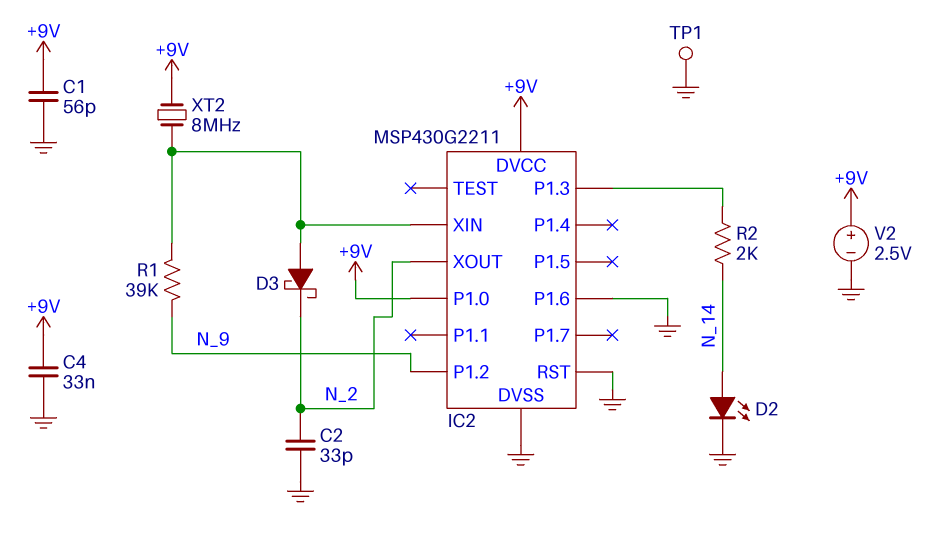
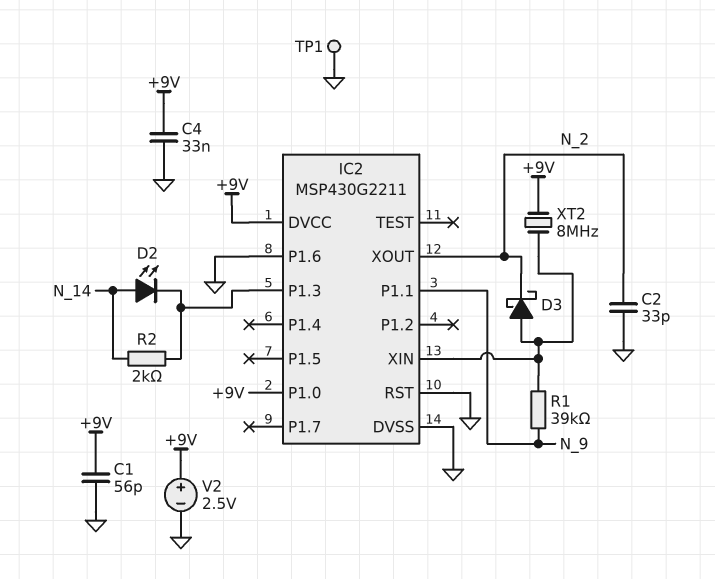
D2: LED (A N_14, K GND) -> LED (A N_14, K IC2/P1.3)
IC2 pin P1.1: none -> N_9
IC2 pin P1.2: N_9 -> none

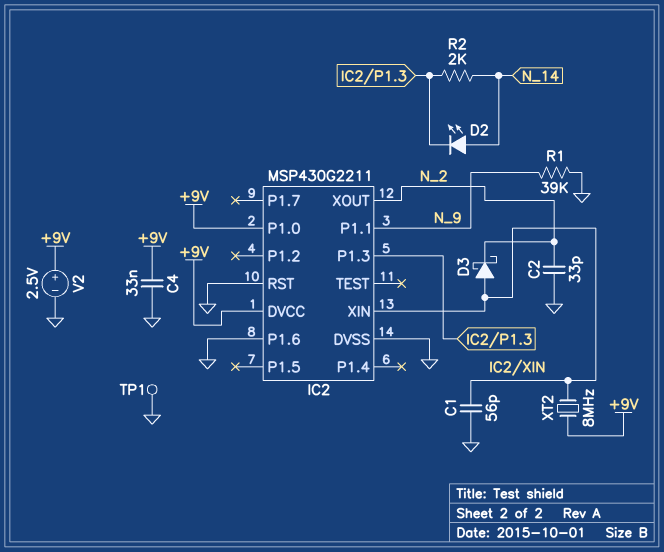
C1: 56pF (+9V, GND) -> 56pF (GND, IC2/XIN)
R1: 39k (IC2/XIN, N_9) -> 39k (GND, N_9)

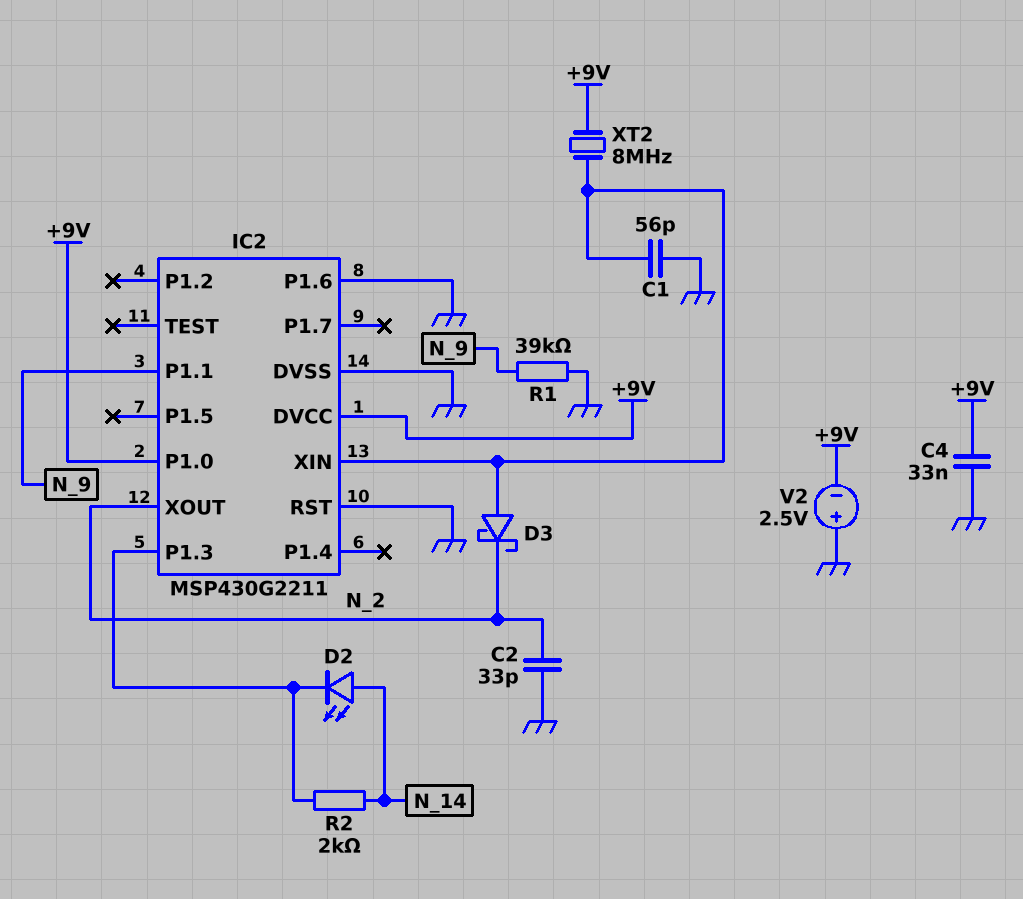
TP1: test point (GND) -> none
V2: 2.5V (plus +9V, minus GND) -> 2.5V (plus GND, minus +9V)

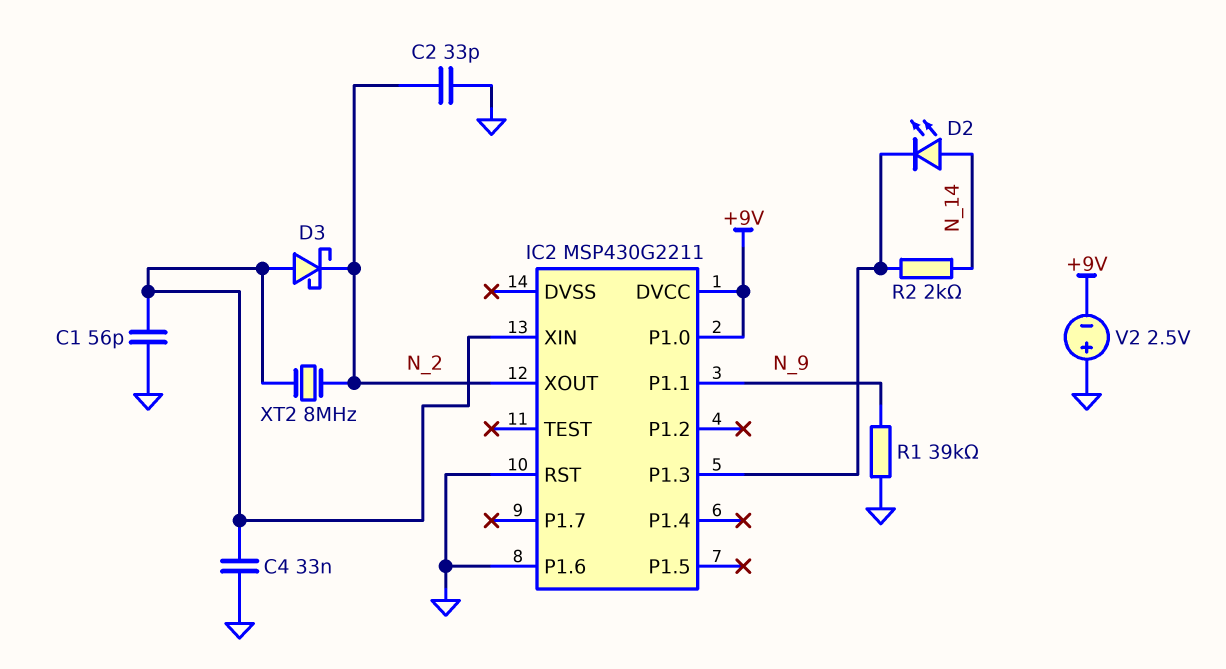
C4: 33nF (+9V, GND) -> 33nF (GND, IC2/XIN)
IC2 pin DVSS: GND -> none
XT2: 8MHz (+9V, IC2/XIN) -> 8MHz (IC2/XIN, N_2)

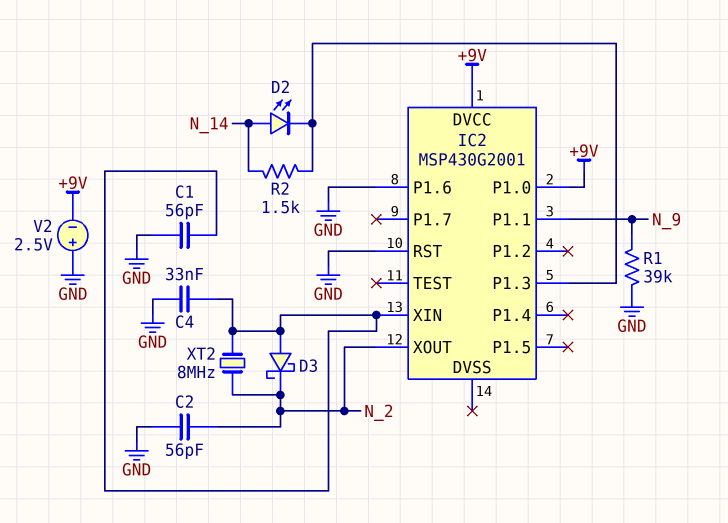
C2: 33pF (GND, N_2) -> 56pF (GND, N_2)
IC2: MSP430G2211 -> MSP430G2001
R2: 2k (IC2/P1.3, N_14) -> 1.5k (IC2/P1.3, N_14)

